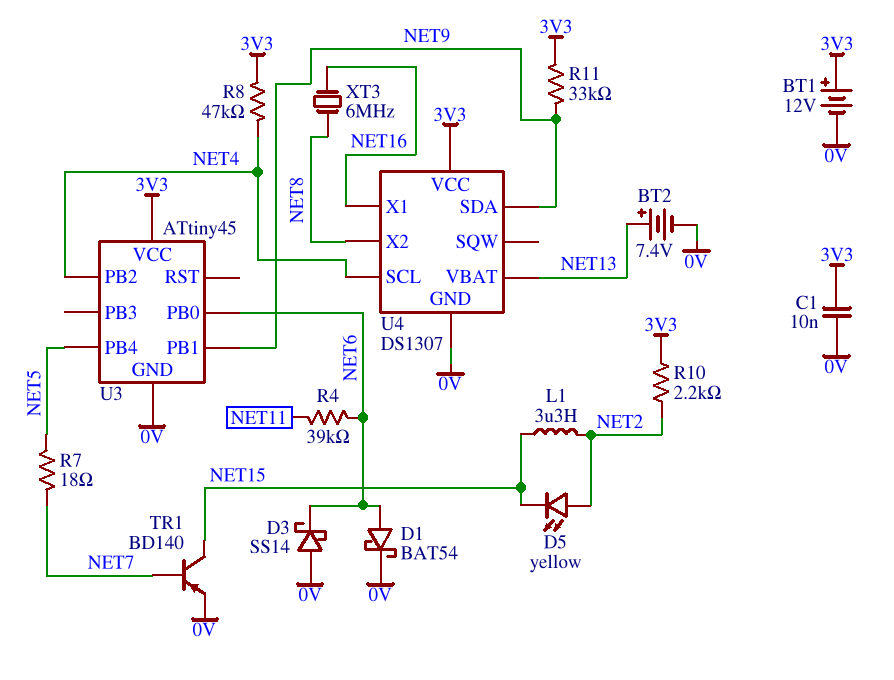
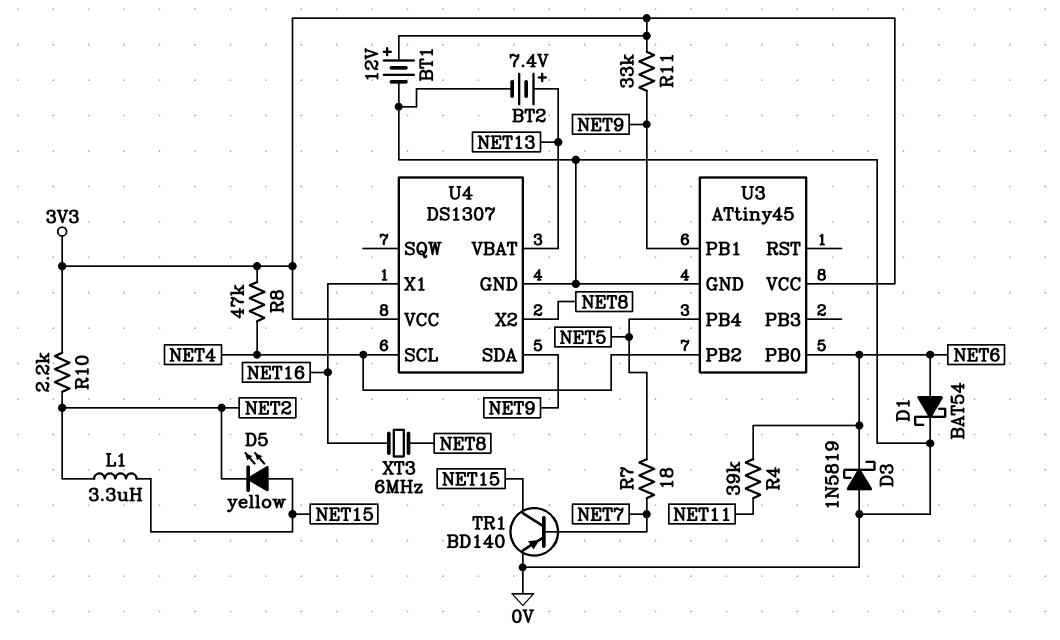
C1: 10nF (0V, 3V3) -> none
D3: schottky SS14 (A 0V, K NET6) -> schottky 1N5819 (A 0V, K NET6)
D5: LED yellow (A NET2, K NET15) -> LED yellow (A NET15, K NET2)

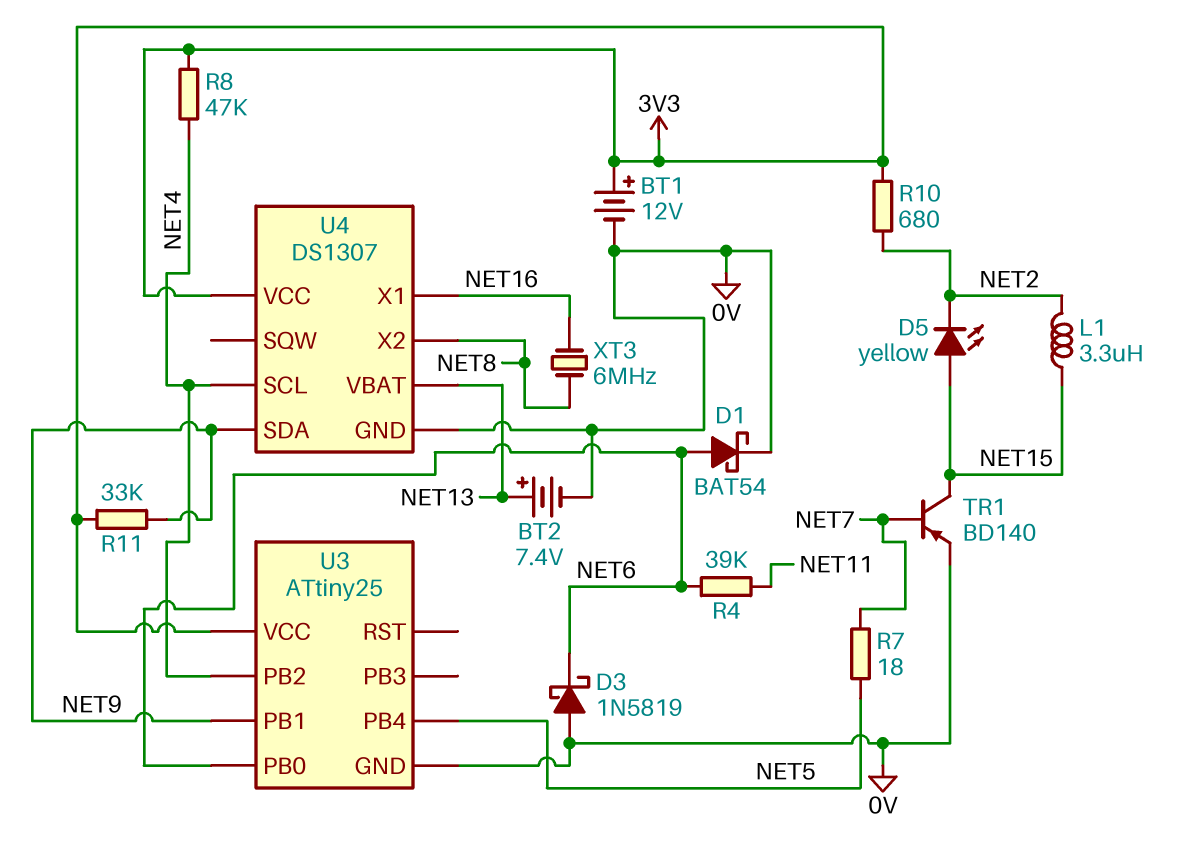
R10: 2.2k (3V3, NET2) -> 680 (3V3, NET2)
U3: ATtiny45 -> ATtiny25

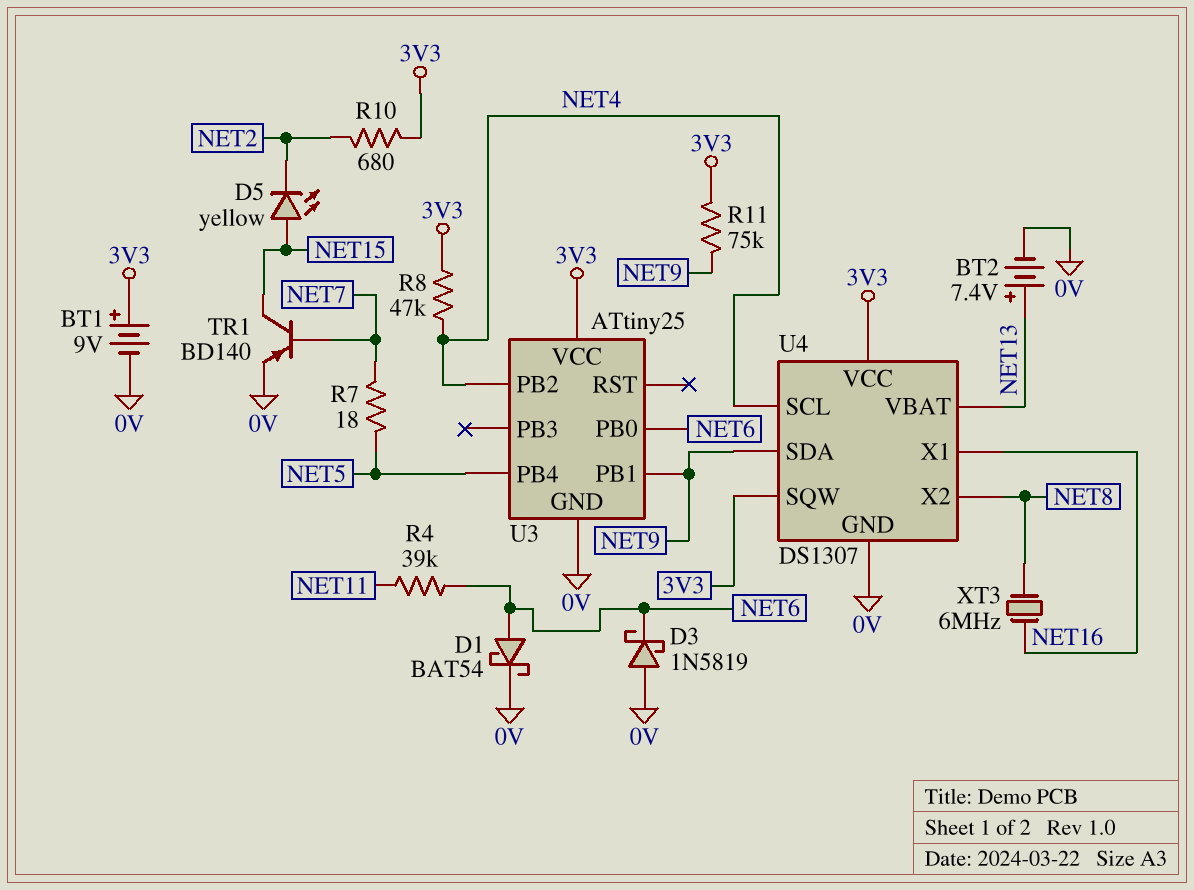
BT1: 12V (plus 3V3, minus 0V) -> 9V (plus 3V3, minus 0V)
L1: 3.3uH (NET2, NET15) -> none
R11: 33k (3V3, NET9) -> 75k (3V3, NET9)
U4 pin SQW: none -> 3V3

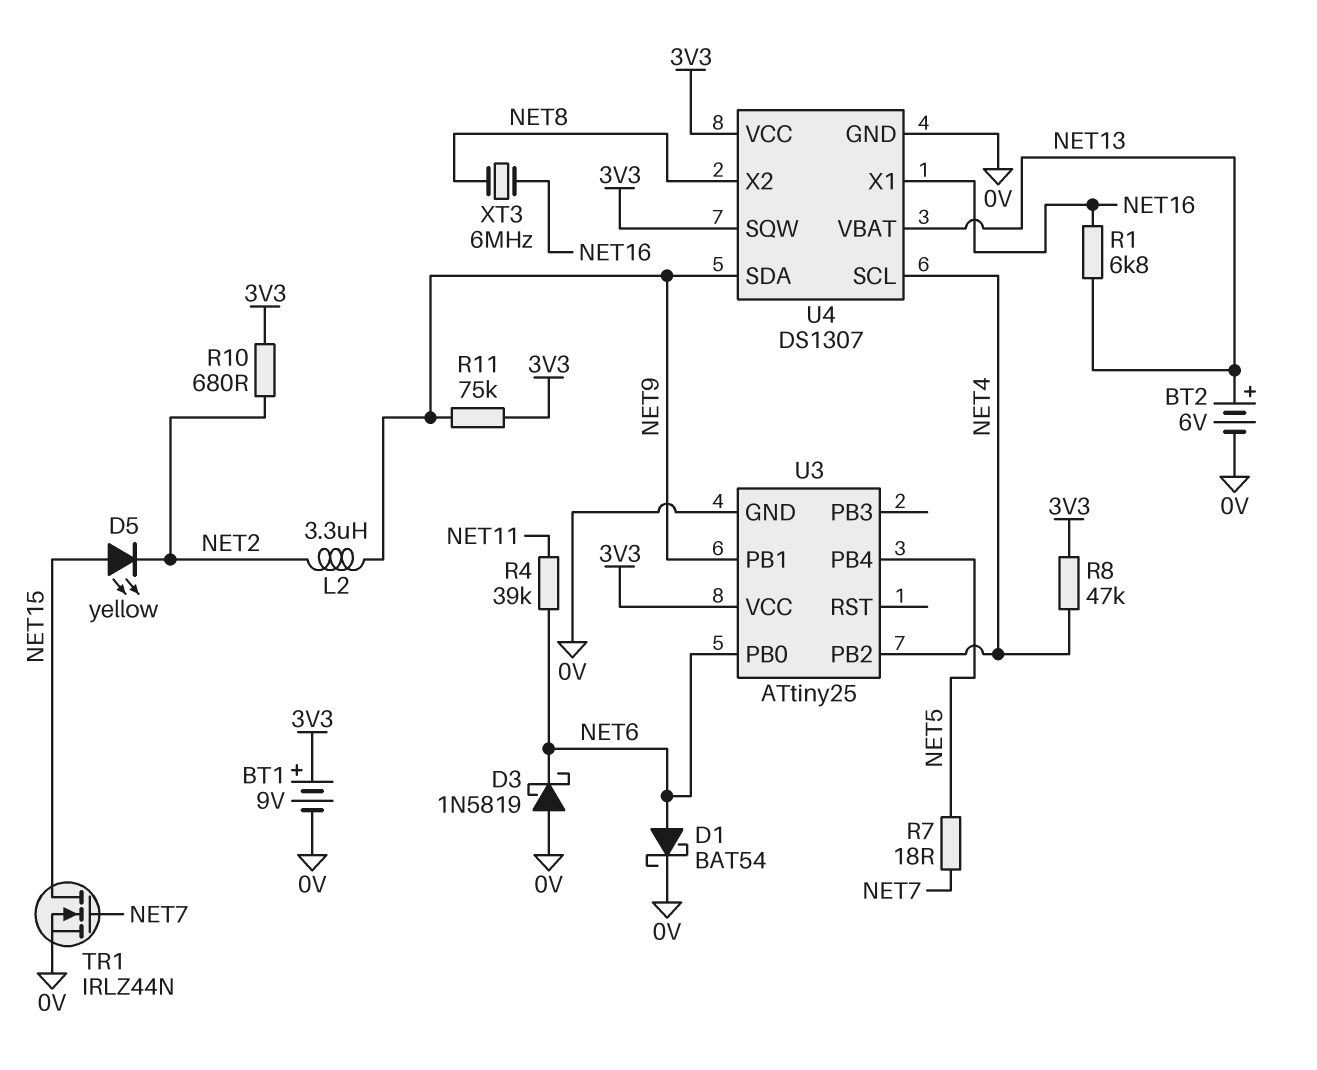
BT2: 7.4V (plus NET13, minus 0V) -> 6V (plus NET13, minus 0V)
L2: none -> 3.3uH (NET2, NET9)
R1: none -> 6.8k (NET13, NET16)
TR1: PNP BD140 (B NET7, C NET15, E 0V) -> NMOS IRLZ44N (G NET7, D NET15, S 0V)

